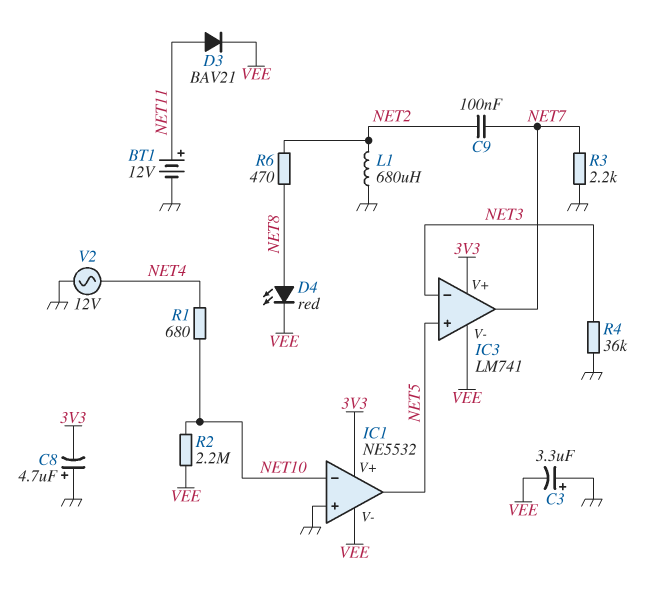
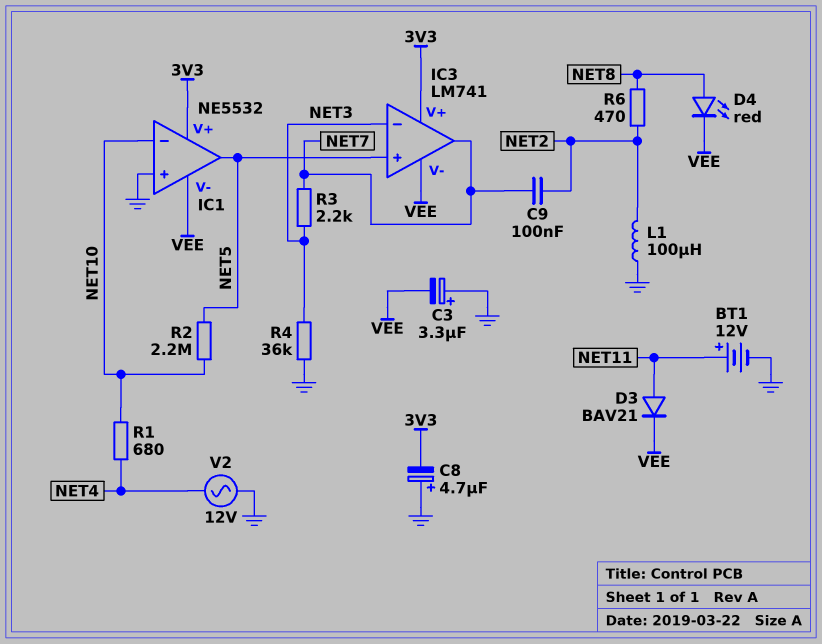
L1: 680uH (GND, NET2) -> 100uH (GND, NET2)
R2: 2.2M (NET10, VEE) -> 2.2M (NET5, NET10)
R3: 2.2k (GND, NET7) -> 2.2k (NET3, NET7)

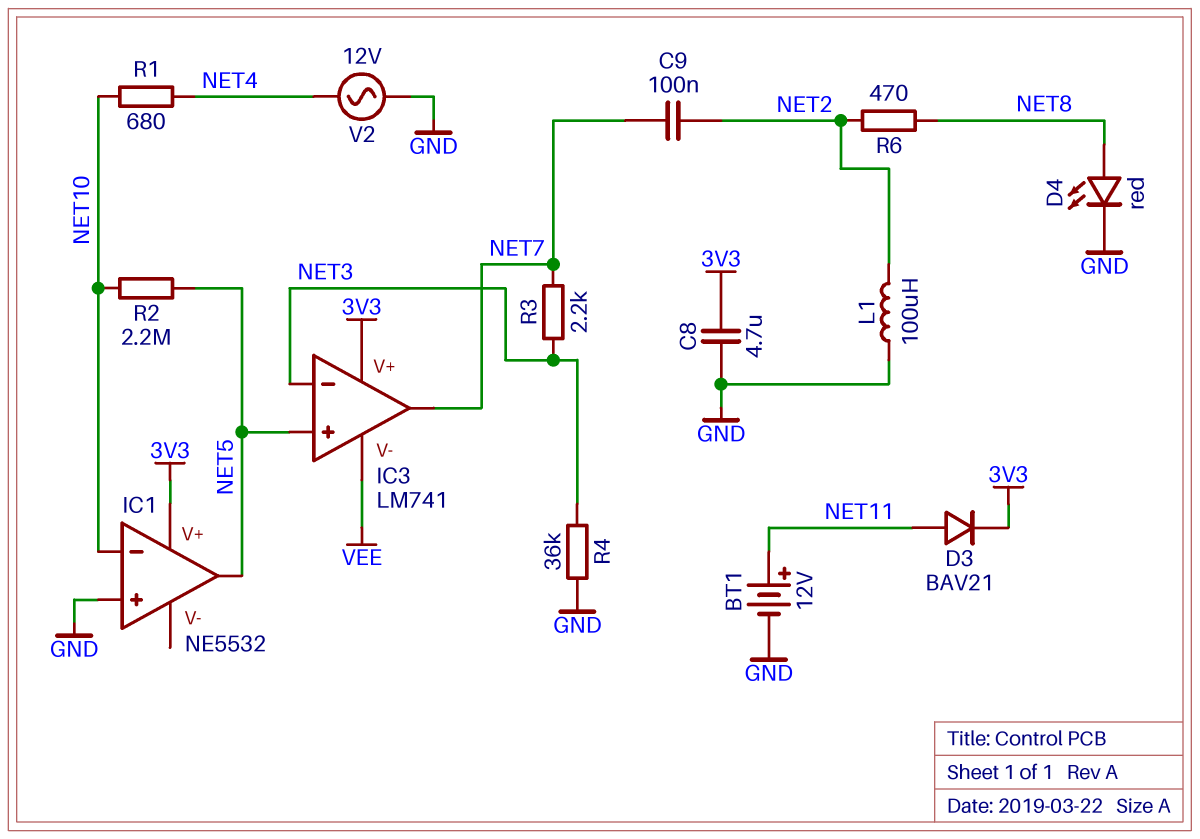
C3: 3.3uF (plus GND, minus VEE) -> none
C8: 4.7uF (plus GND, minus 3V3) -> 4.7uF (3V3, GND)
D3: diode BAV21 (A NET11, K VEE) -> diode BAV21 (A NET11, K 3V3)
D4: LED red (A NET8, K VEE) -> LED red (A NET8, K GND)
IC1 pin V-: VEE -> none

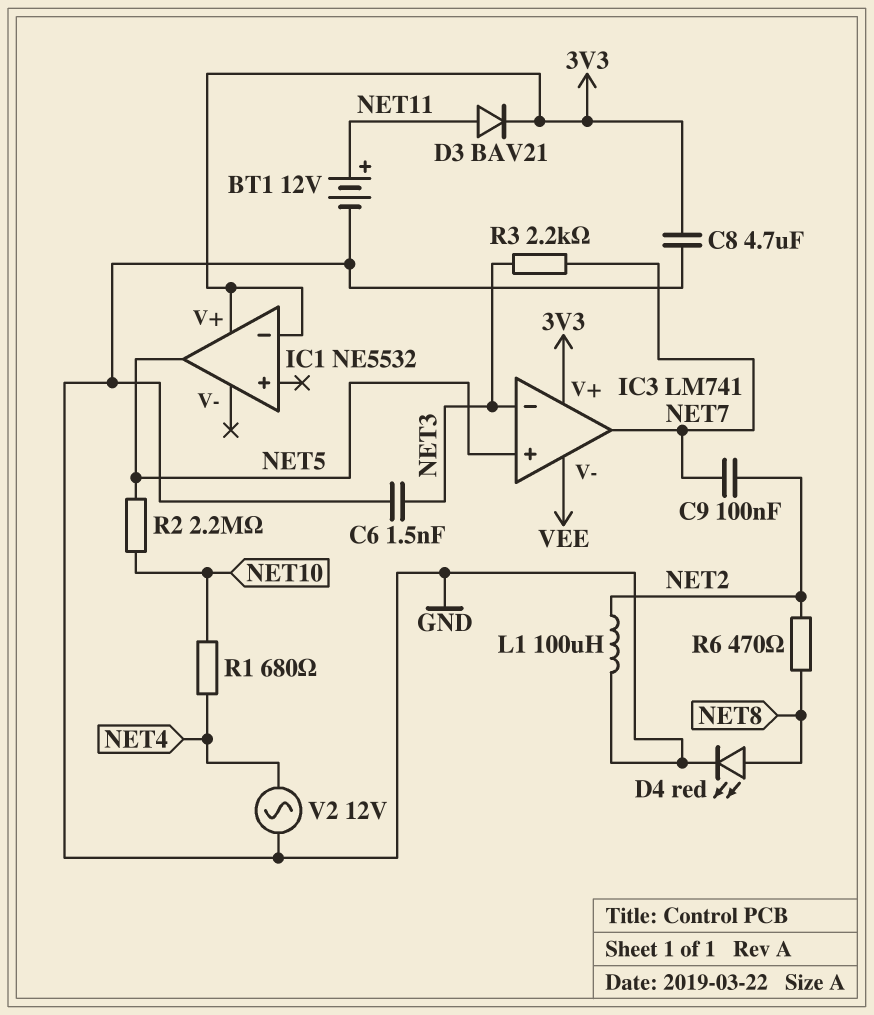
C6: none -> 1.5nF (GND, NET3)
IC1 pin in+: GND -> none
IC1 pin in-: NET10 -> 3V3
R4: 36k (GND, NET3) -> none

